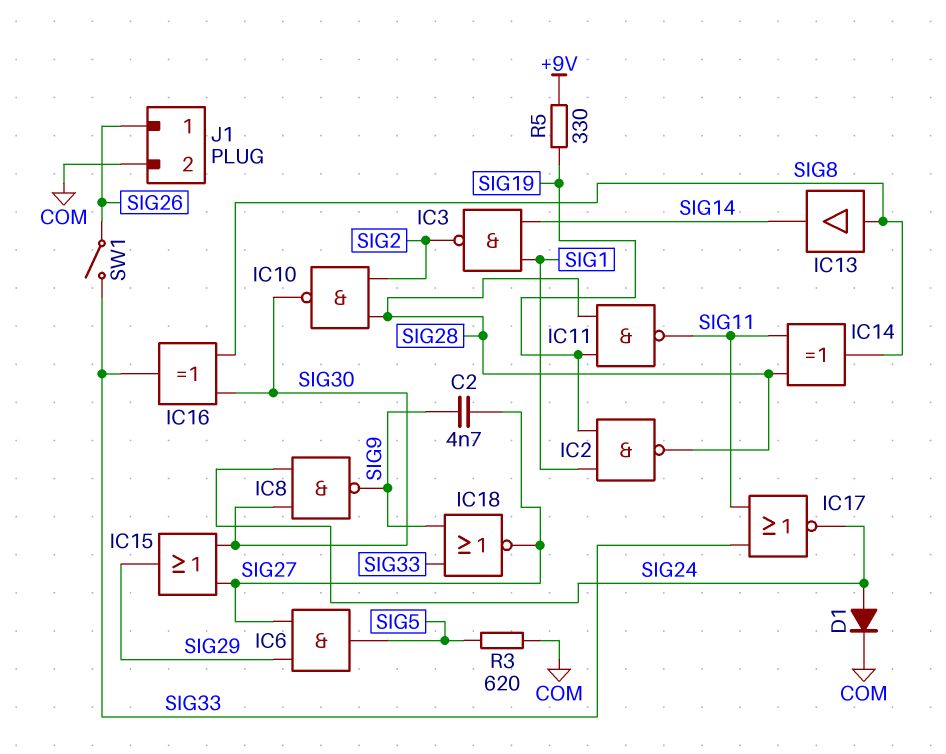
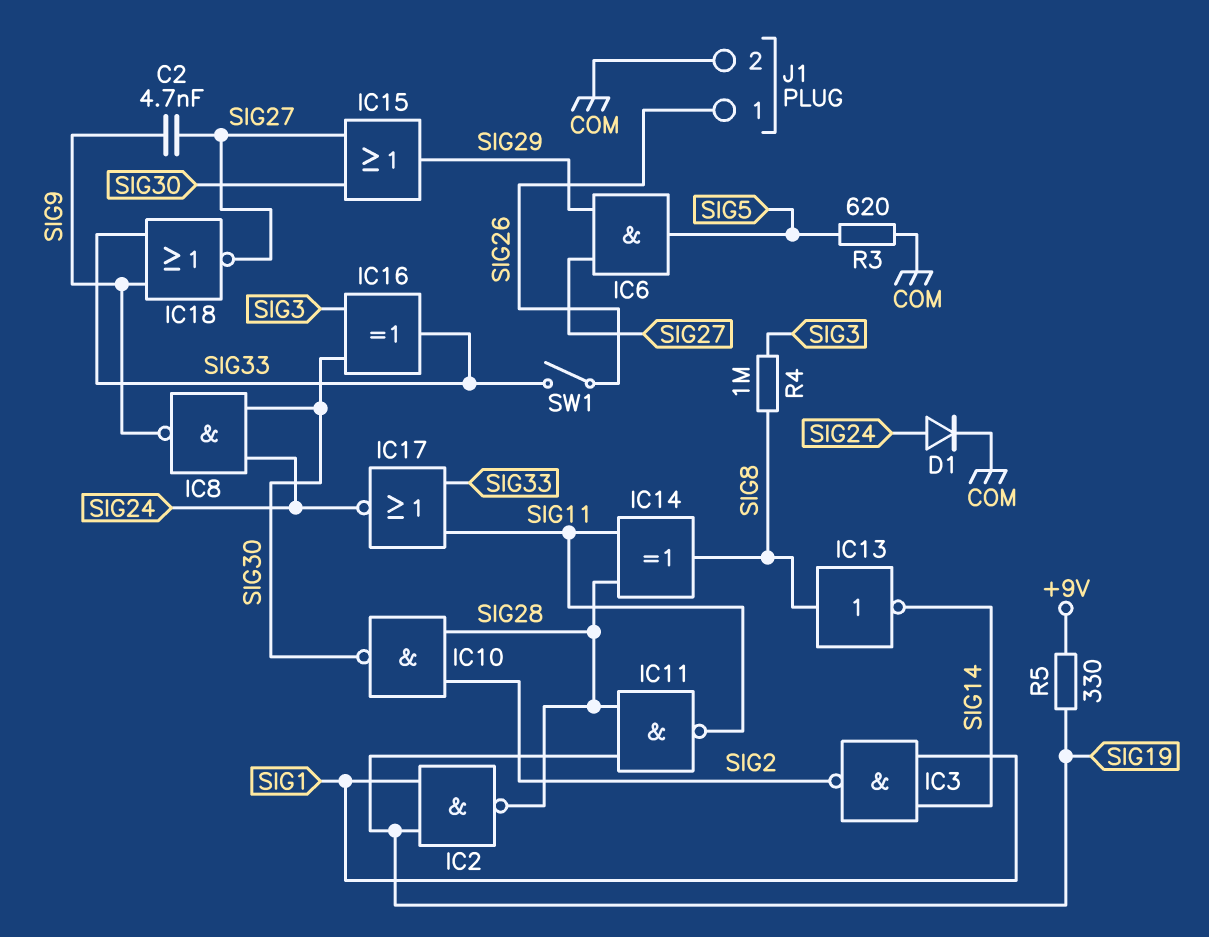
IC13: buffer (in SIG8, out SIG14) -> NOT (in SIG8, out SIG14)
IC16: XOR (in SIG8, in SIG30, out SIG33) -> XOR (in SIG3, in SIG30, out SIG33)
R4: none -> 1M (SIG3, SIG8)

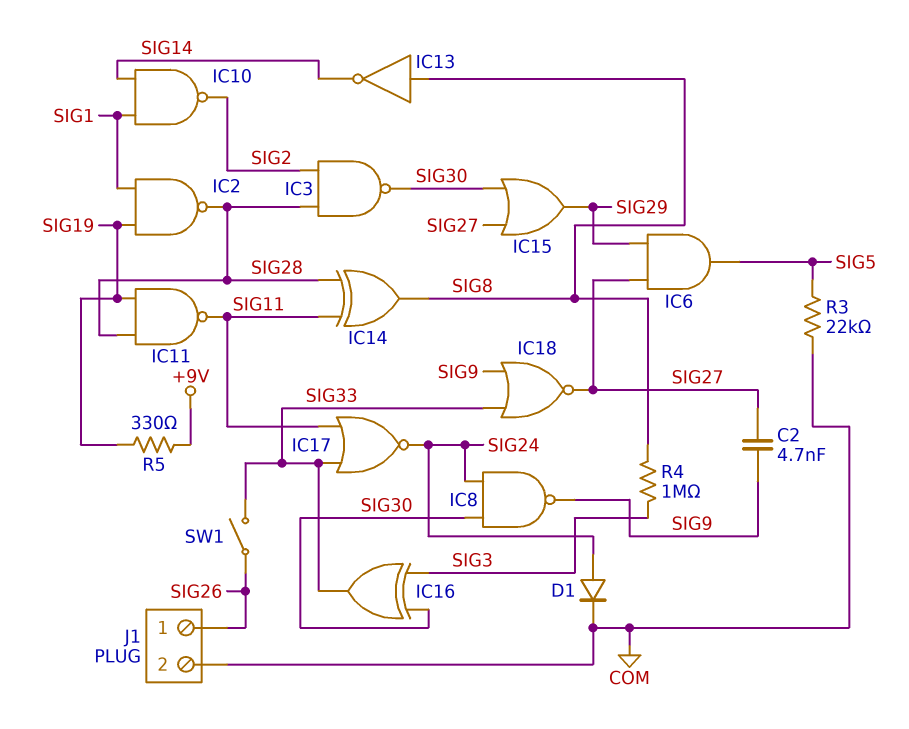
IC3: NAND (in SIG1, in SIG14, out SIG2) -> NAND (in SIG2, in SIG28, out SIG30)
IC10: NAND (in SIG2, in SIG28, out SIG30) -> NAND (in SIG1, in SIG14, out SIG2)
R3: 620 (COM, SIG5) -> 22k (COM, SIG5)

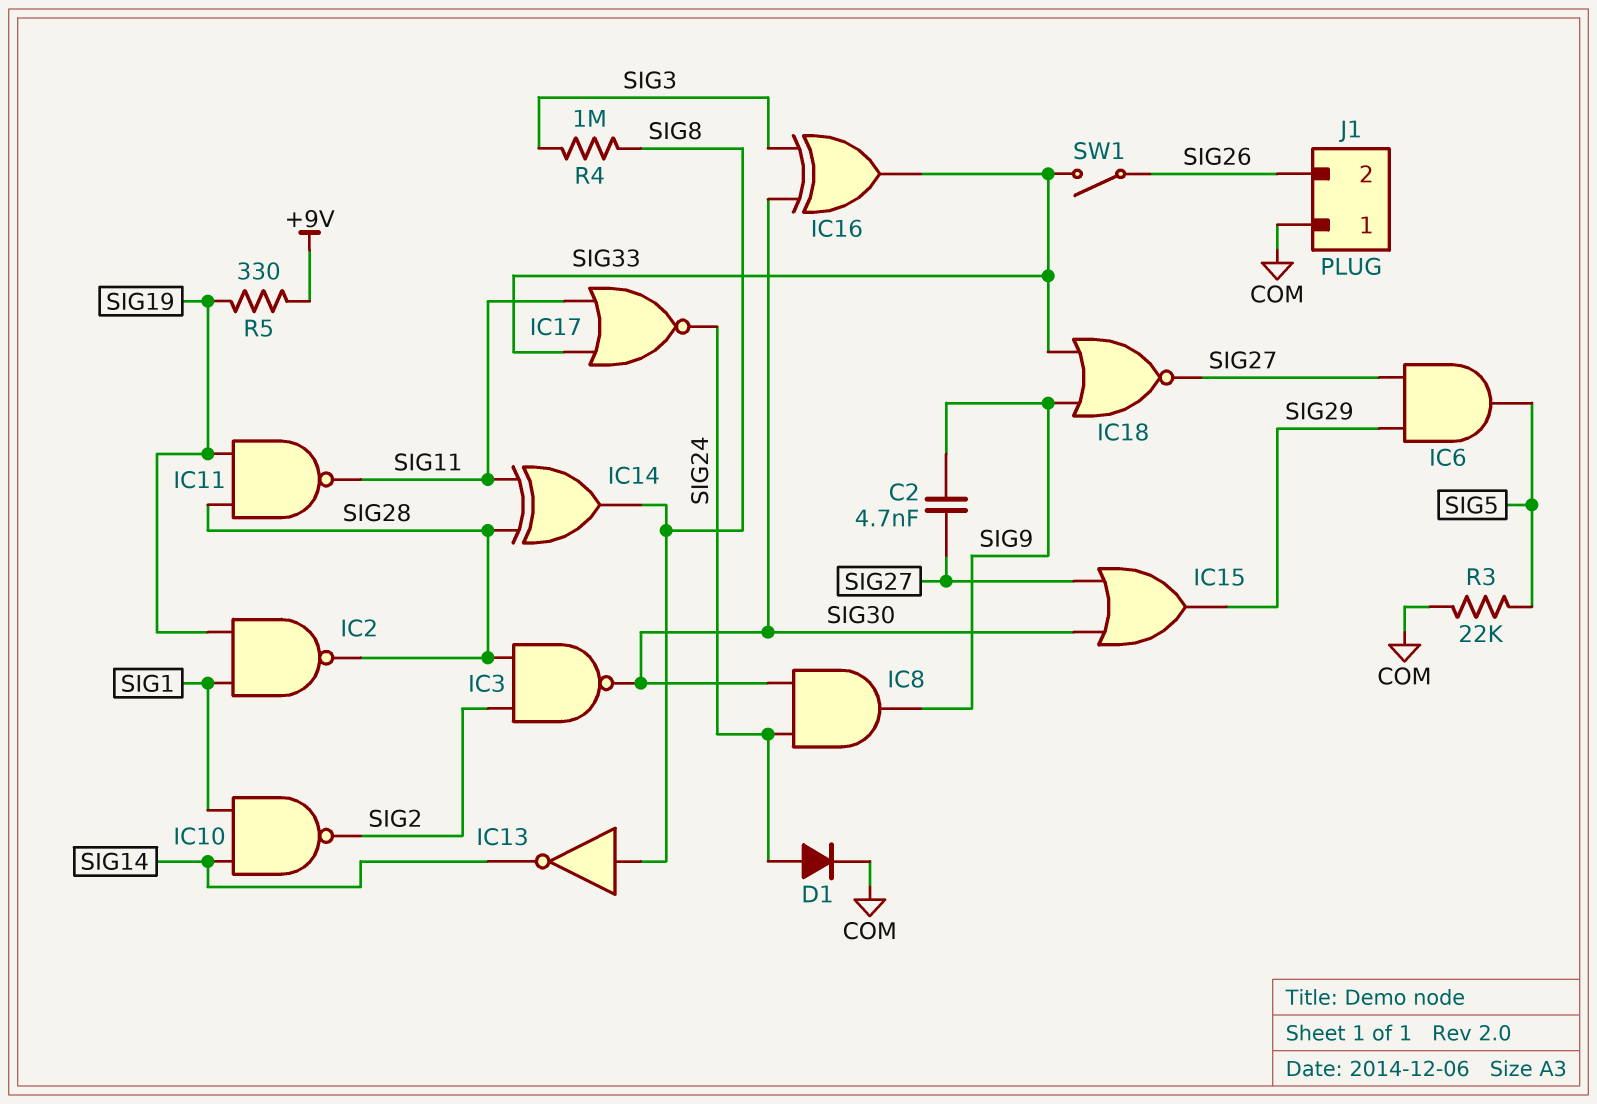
IC8: NAND (in SIG24, in SIG30, out SIG9) -> AND (in SIG24, in SIG30, out SIG9)
J1 pin 1: SIG26 -> COM
J1 pin 2: COM -> SIG26

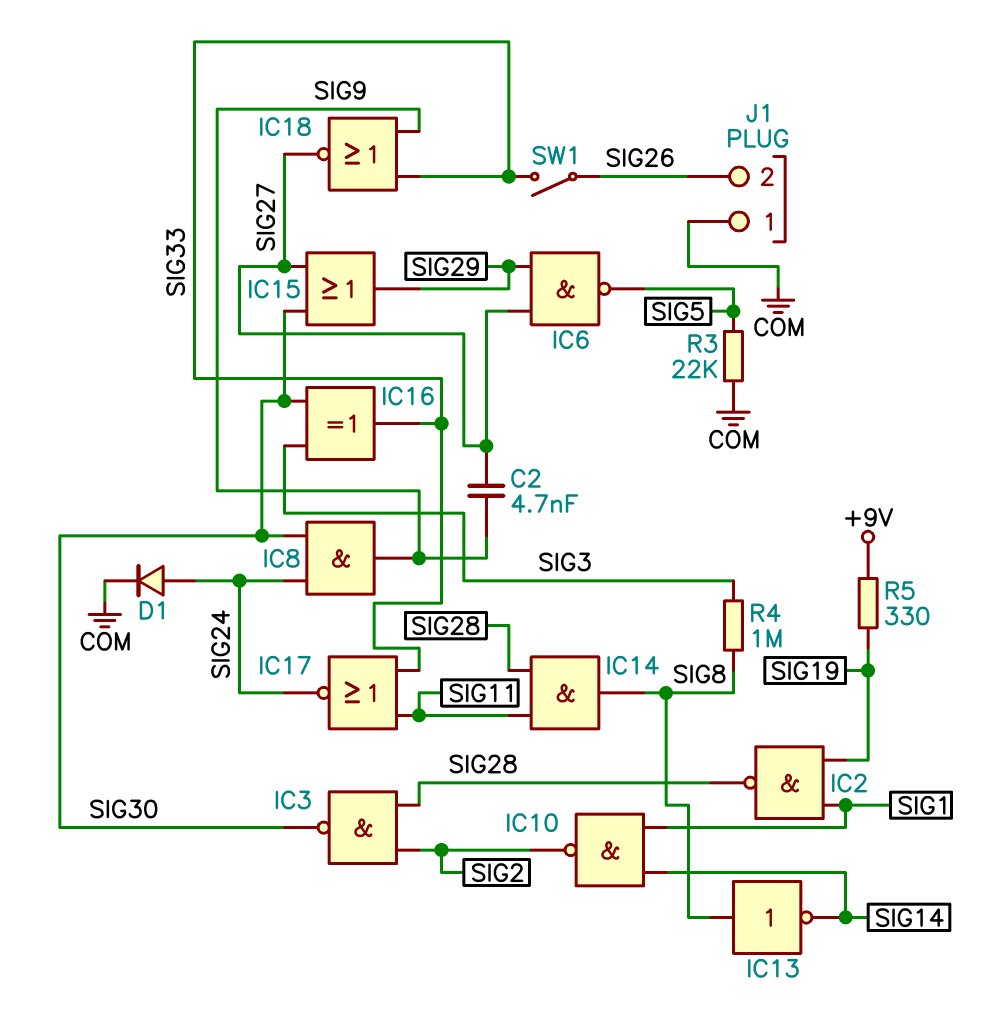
IC6: AND (in SIG27, in SIG29, out SIG5) -> NAND (in SIG27, in SIG29, out SIG5)
IC11: NAND (in SIG19, in SIG28, out SIG11) -> none
IC14: XOR (in SIG11, in SIG28, out SIG8) -> AND (in SIG11, in SIG28, out SIG8)

